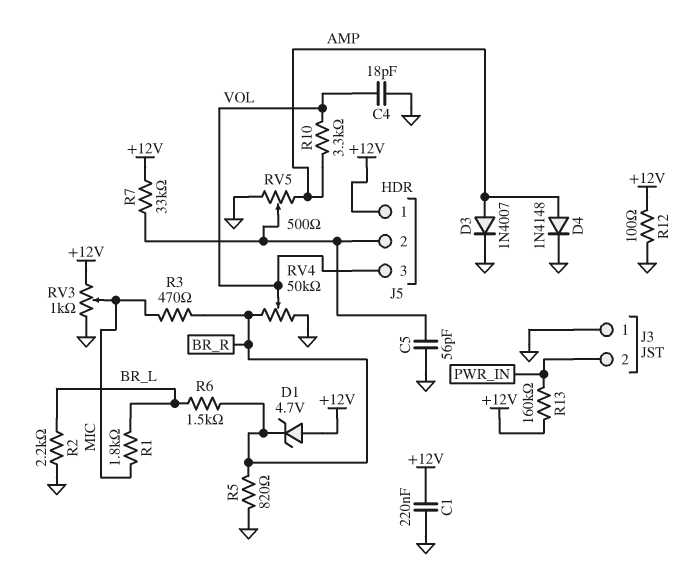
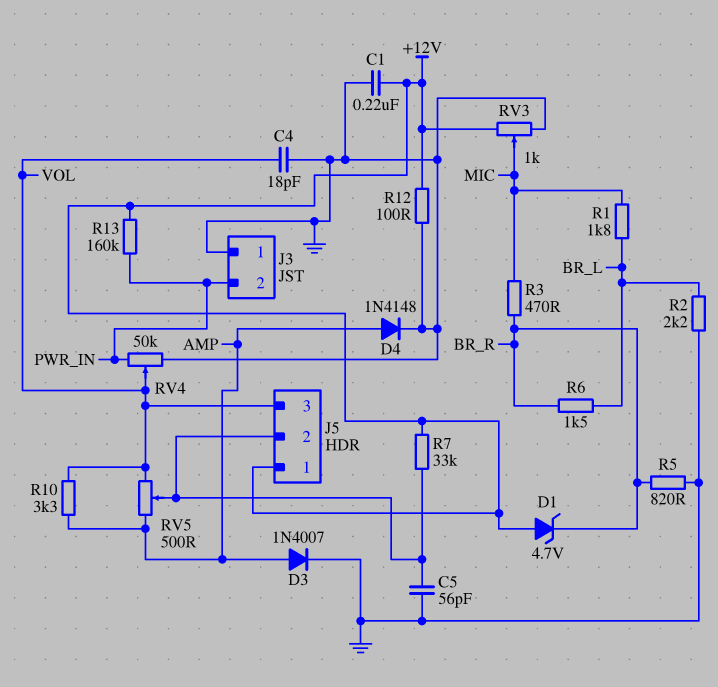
RV4: 50k (BR_R, GND, wiper VOL) -> 50k (GND, PWR_IN, wiper VOL)
RV5: 500 (AMP, GND, wiper J5/2) -> 500 (AMP, VOL, wiper J5/2)

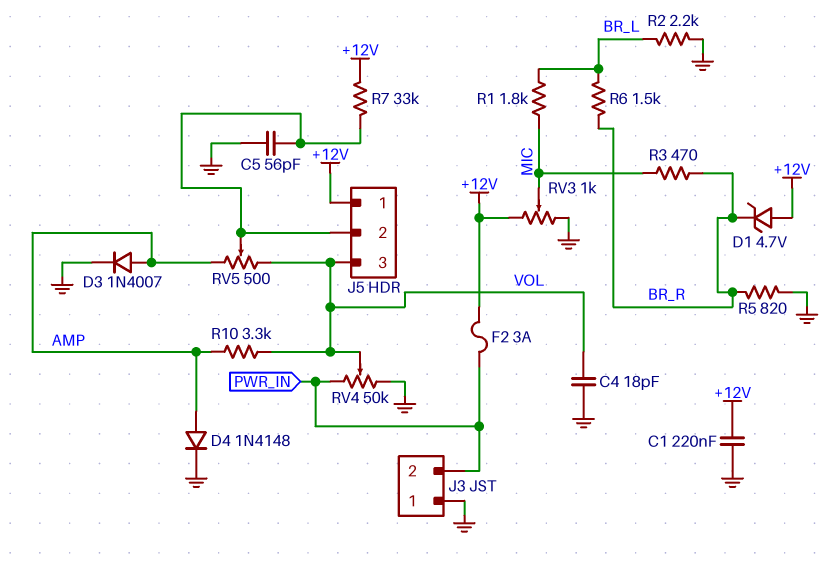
F2: none -> 3A (+12V, PWR_IN)
R12: 100 (+12V, GND) -> none
R13: 160k (+12V, PWR_IN) -> none

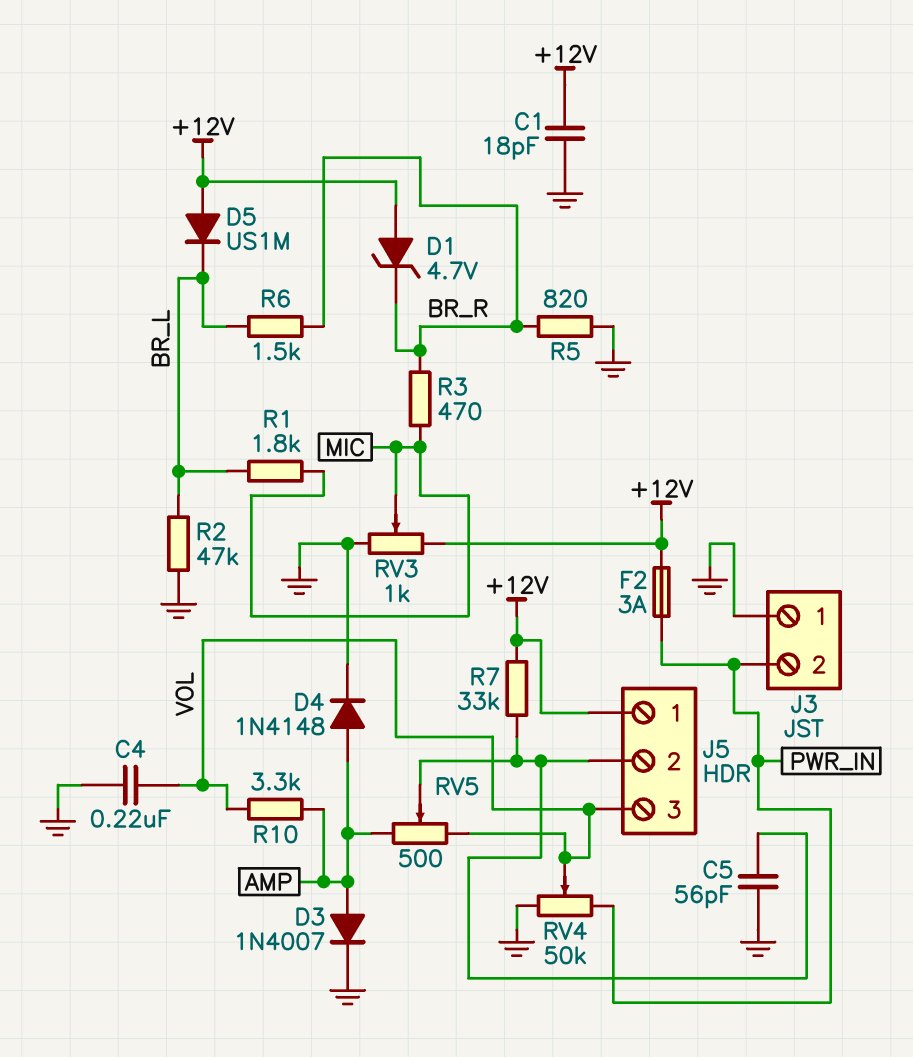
C1: 220nF (+12V, GND) -> 18pF (+12V, GND)
C4: 18pF (GND, VOL) -> 220nF (GND, VOL)
D5: none -> diode US1M (A +12V, K BR_L)
R2: 2.2k (BR_L, GND) -> 47k (BR_L, GND)

